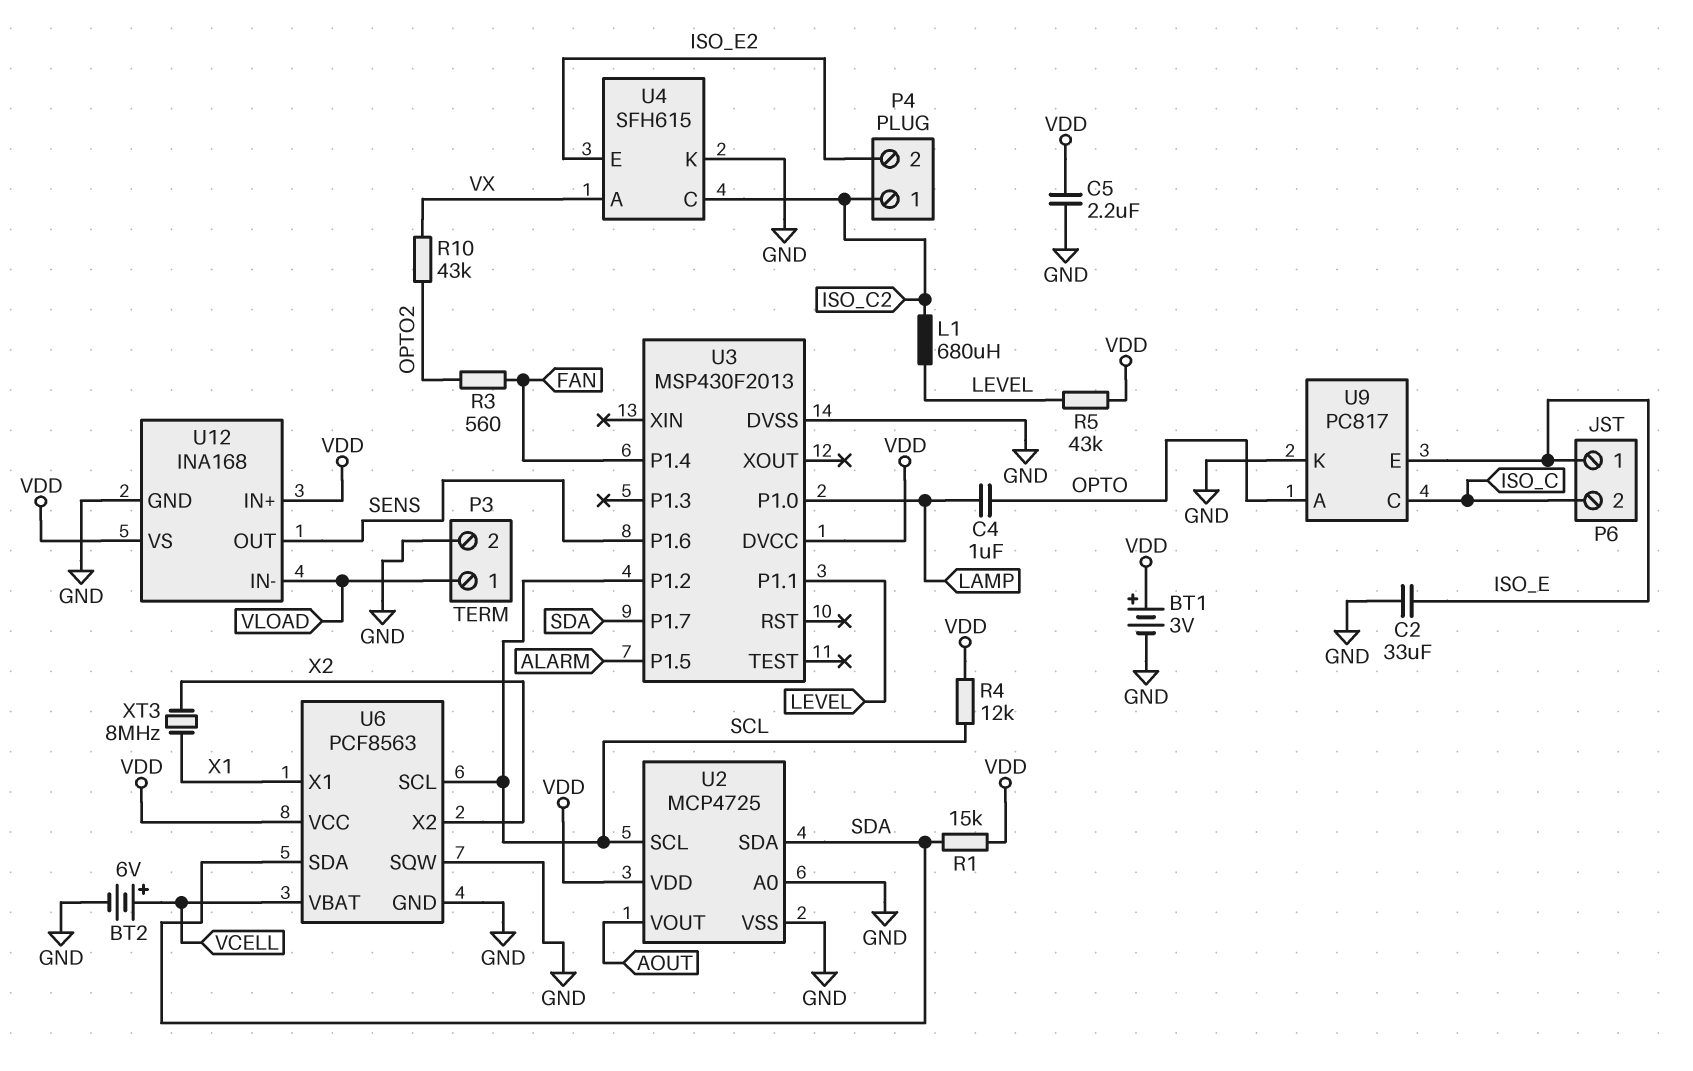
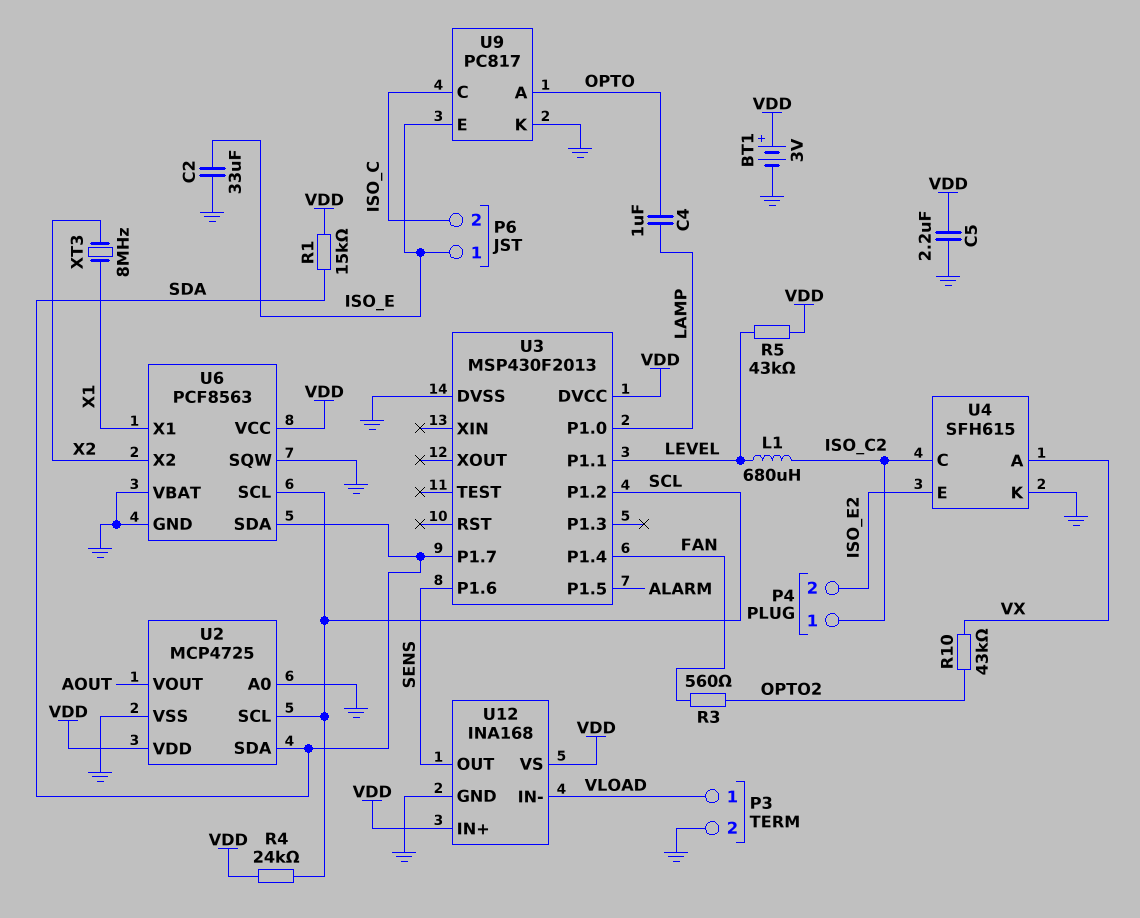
BT2: 6V (plus VCELL, minus GND) -> none
R4: 12k (SCL, VDD) -> 24k (SCL, VDD)
U6 pin VBAT: VCELL -> GND

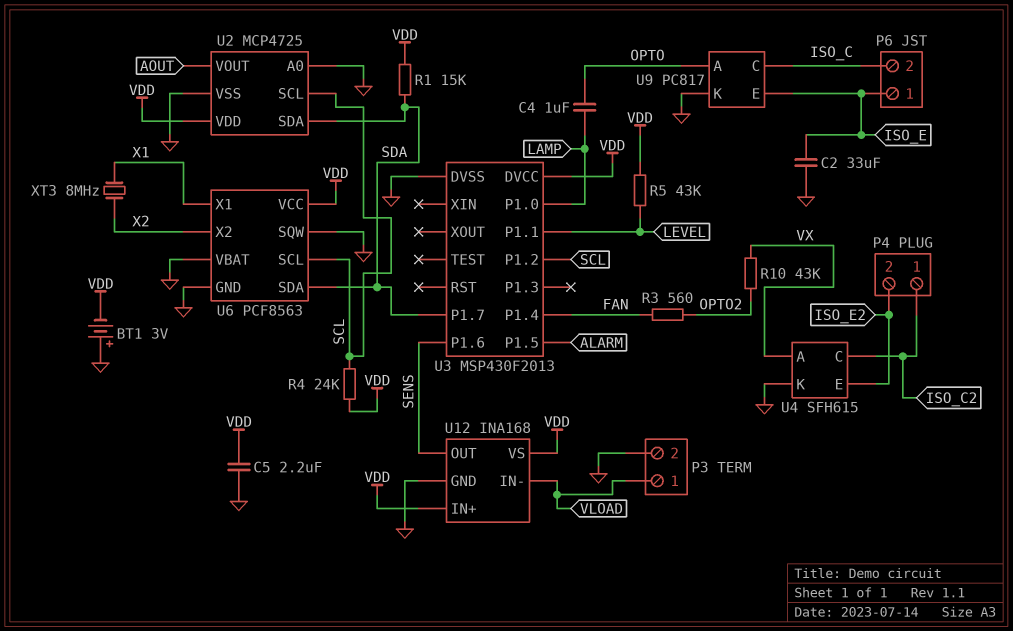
BT1: 3V (plus VDD, minus GND) -> 3V (plus GND, minus VDD)
L1: 680uH (ISO_C2, LEVEL) -> none

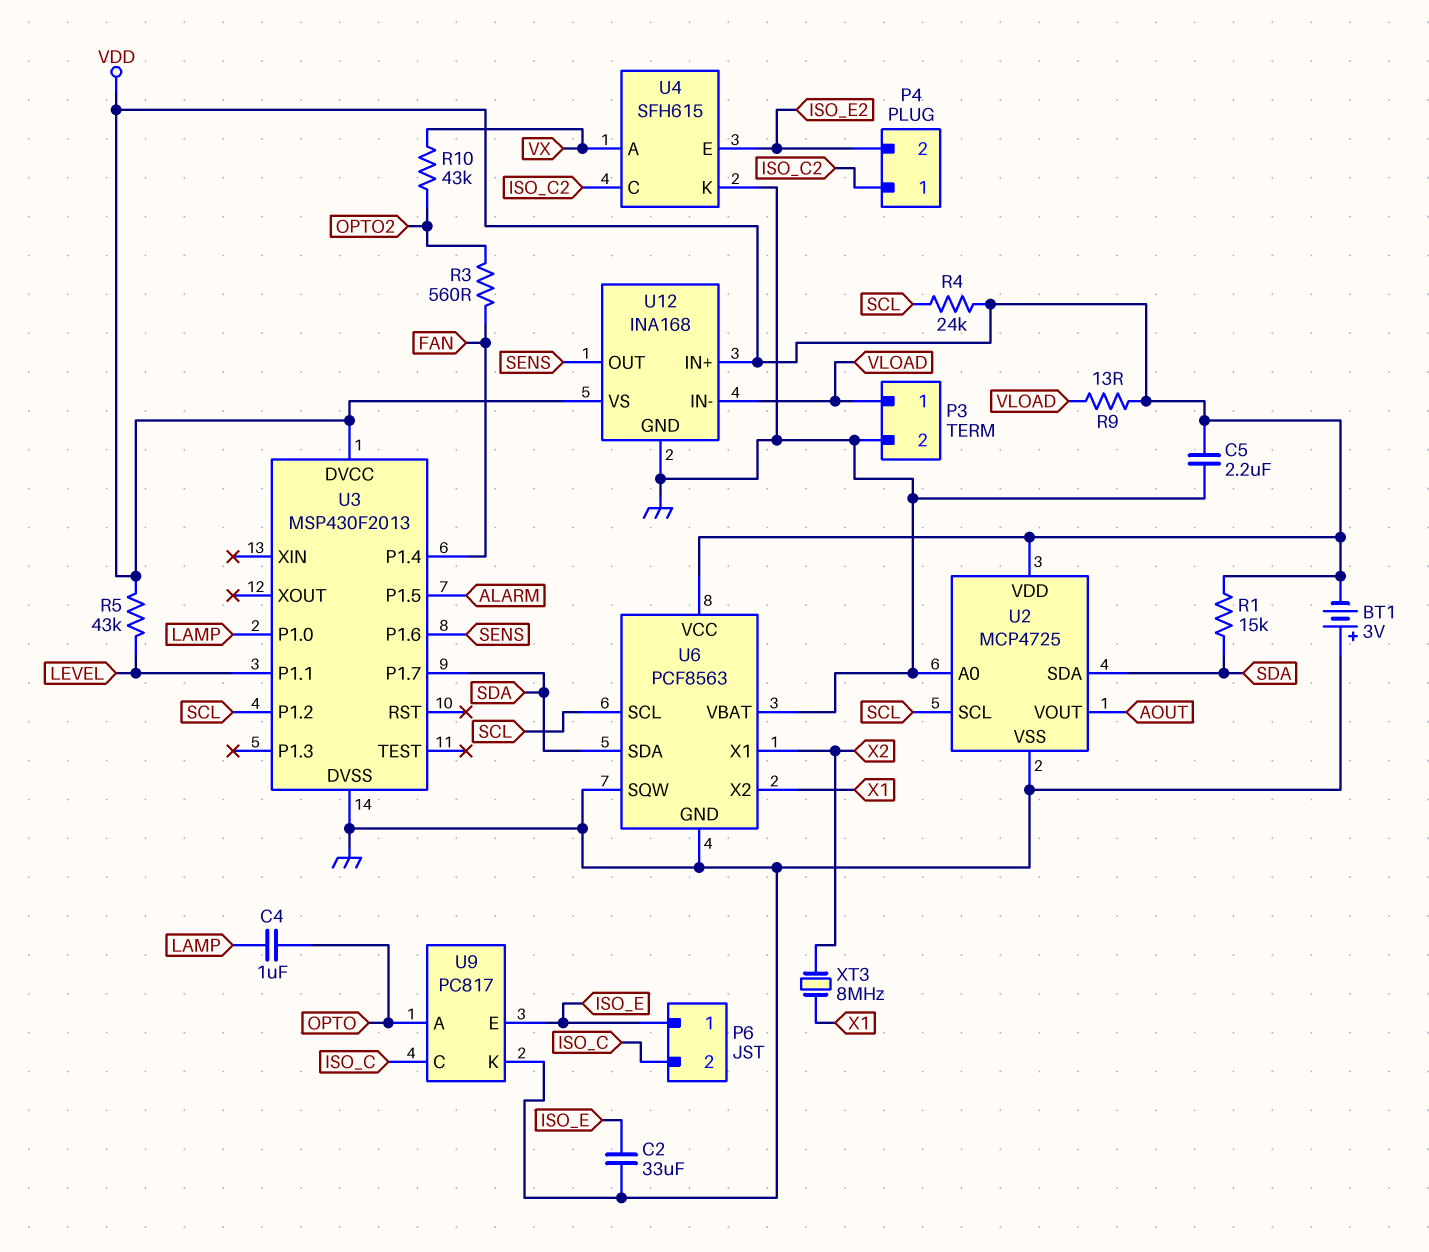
R9: none -> 13 (VDD, VLOAD)
U6 pin X1: X1 -> X2
U6 pin X2: X2 -> X1

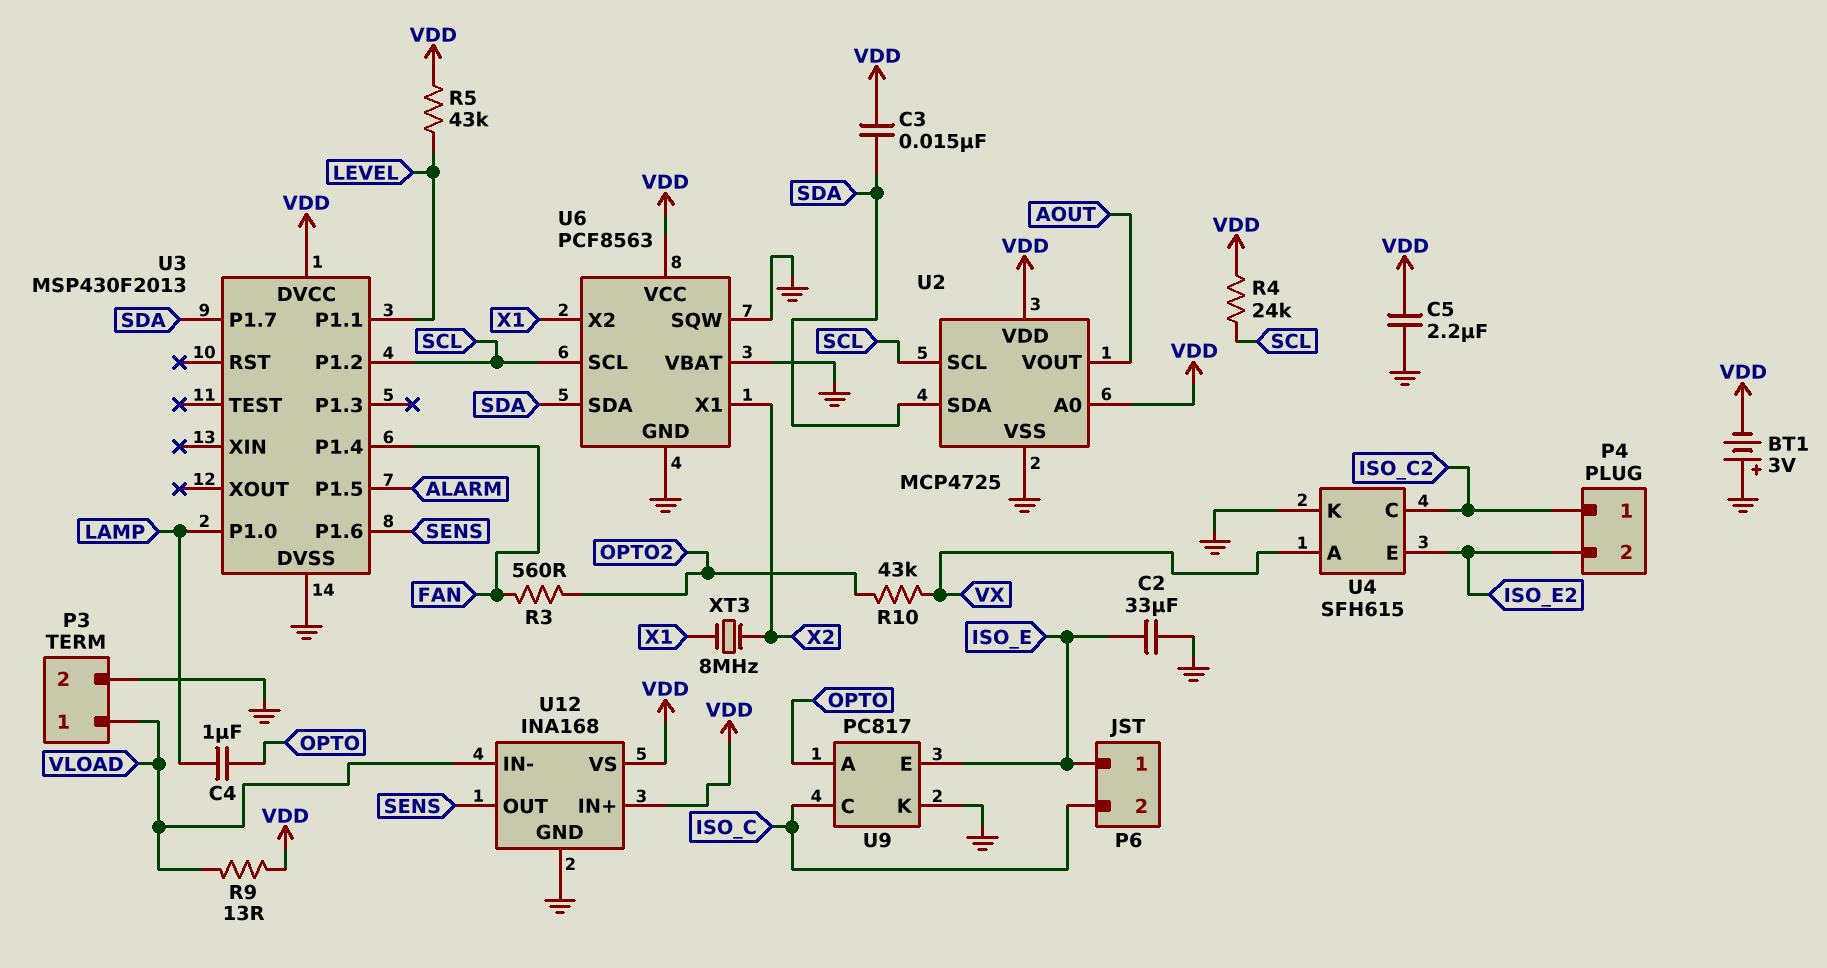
C3: none -> 15nF (SDA, VDD)
R1: 15k (SDA, VDD) -> none
U2 pin A0: GND -> VDD

